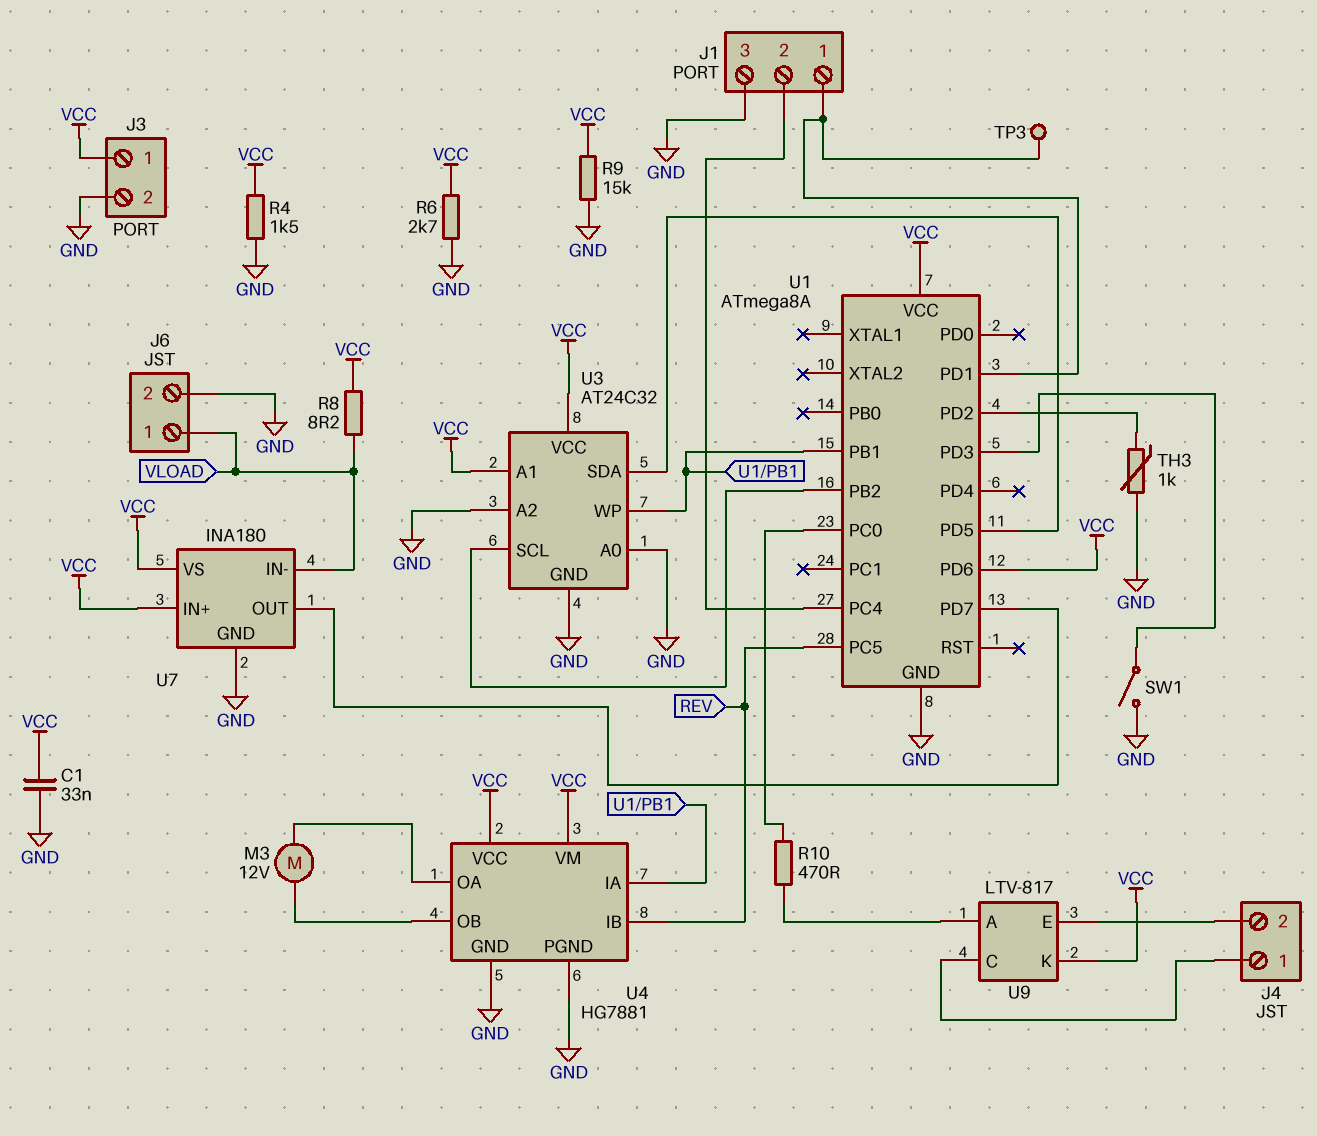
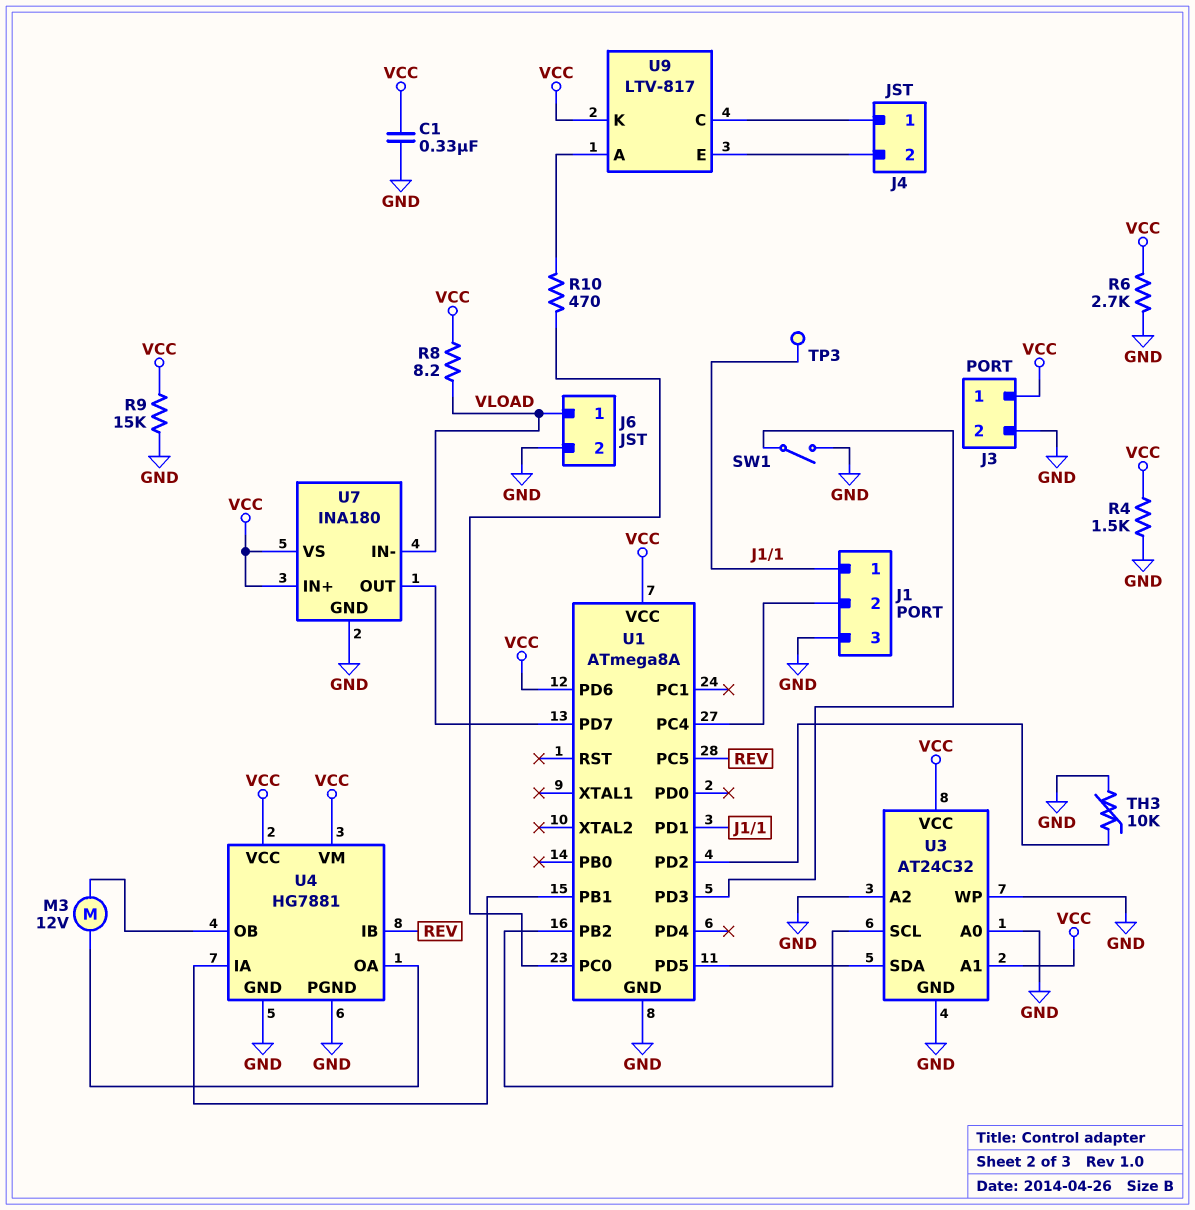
C1: 33nF (GND, VCC) -> 330nF (GND, VCC)
TH3: 1k (GND, U1/PD2) -> 10k (GND, U1/PD2)
U3 pin WP: U1/PB1 -> GND

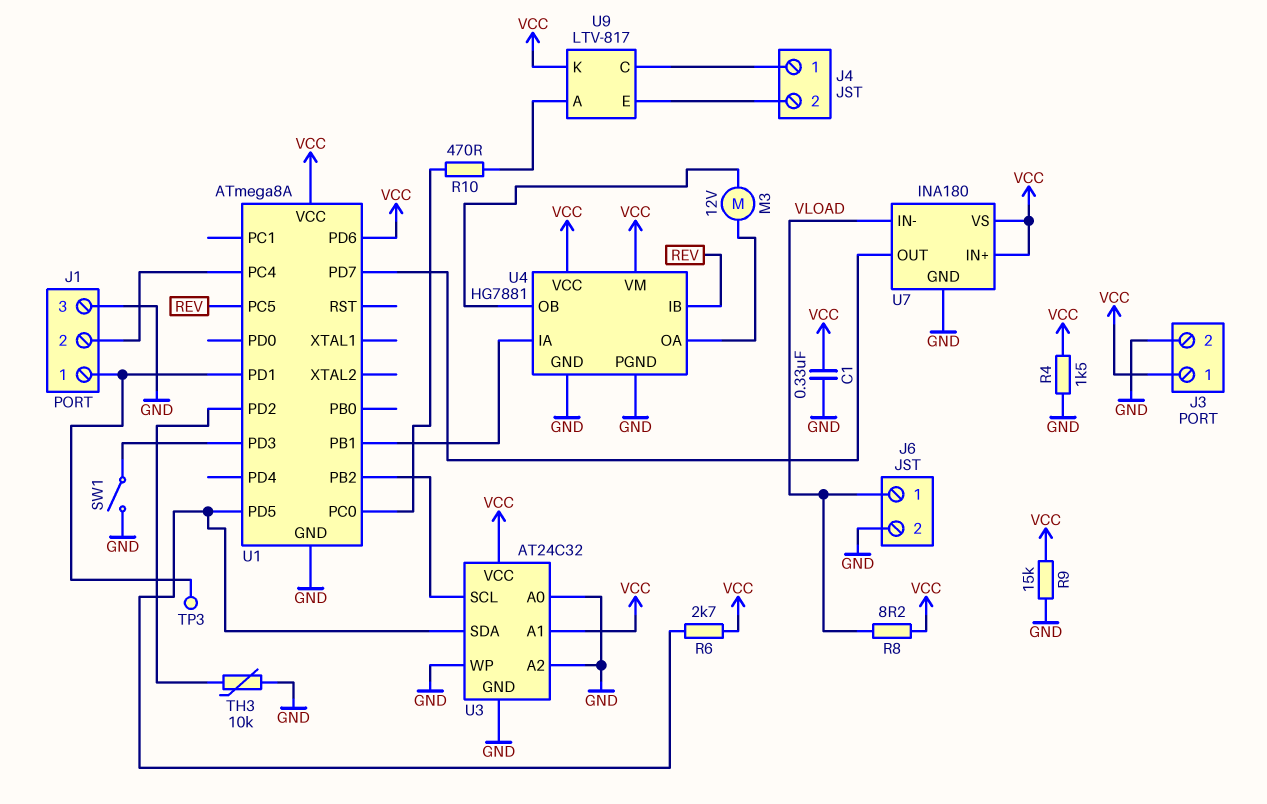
R6: 2.7k (GND, VCC) -> 2.7k (U1/PD5, VCC)

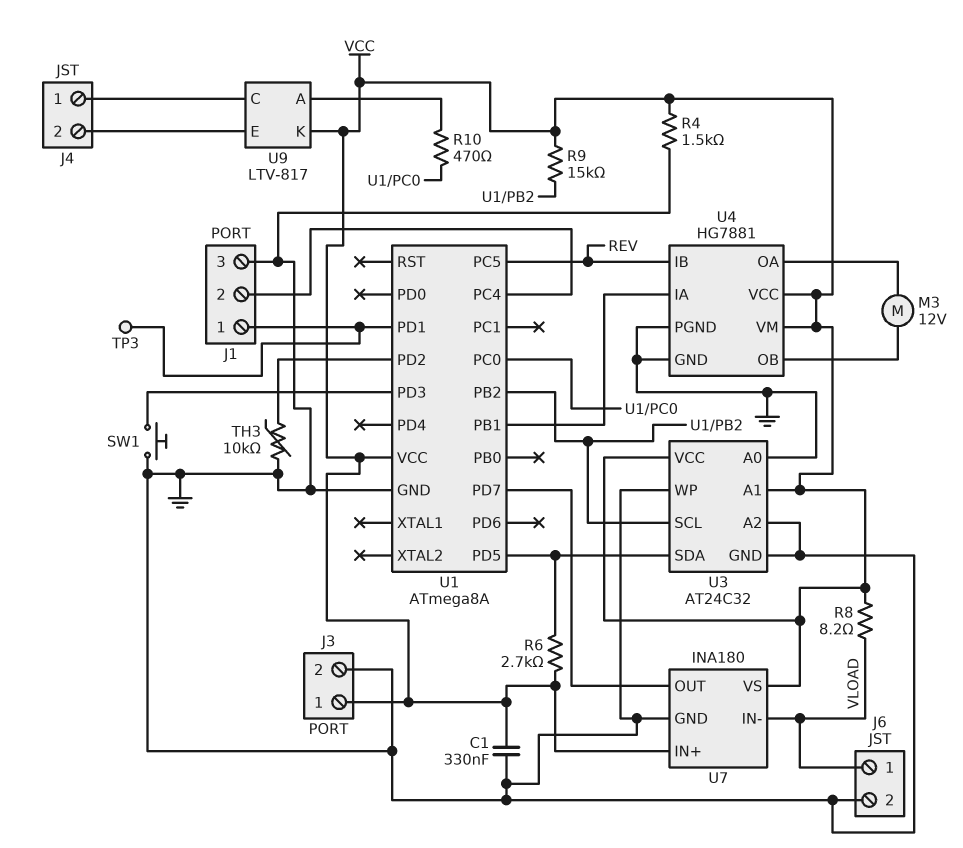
R9: 15k (GND, VCC) -> 15k (U1/PB2, VCC)
SW1: switch (GND, U1/PD3) -> button (GND, U1/PD3)
U1 pin PD6: VCC -> none

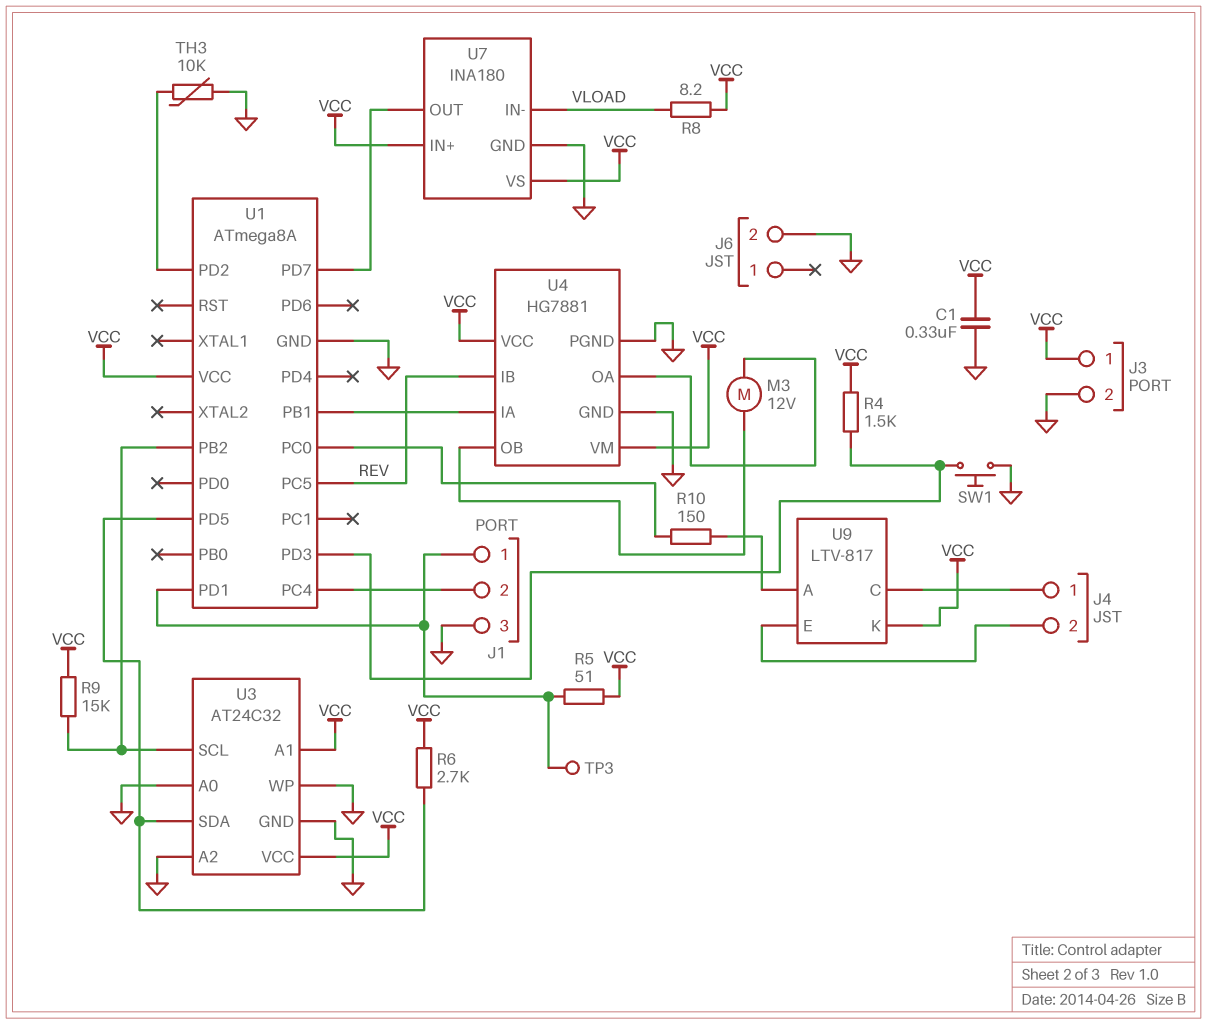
J6 pin 1: VLOAD -> none
R4: 1.5k (GND, VCC) -> 1.5k (U1/PD3, VCC)
R5: none -> 51 (J1/1, VCC)
R10: 470 (U1/PC0, U9/A) -> 150 (U1/PC0, U9/A)

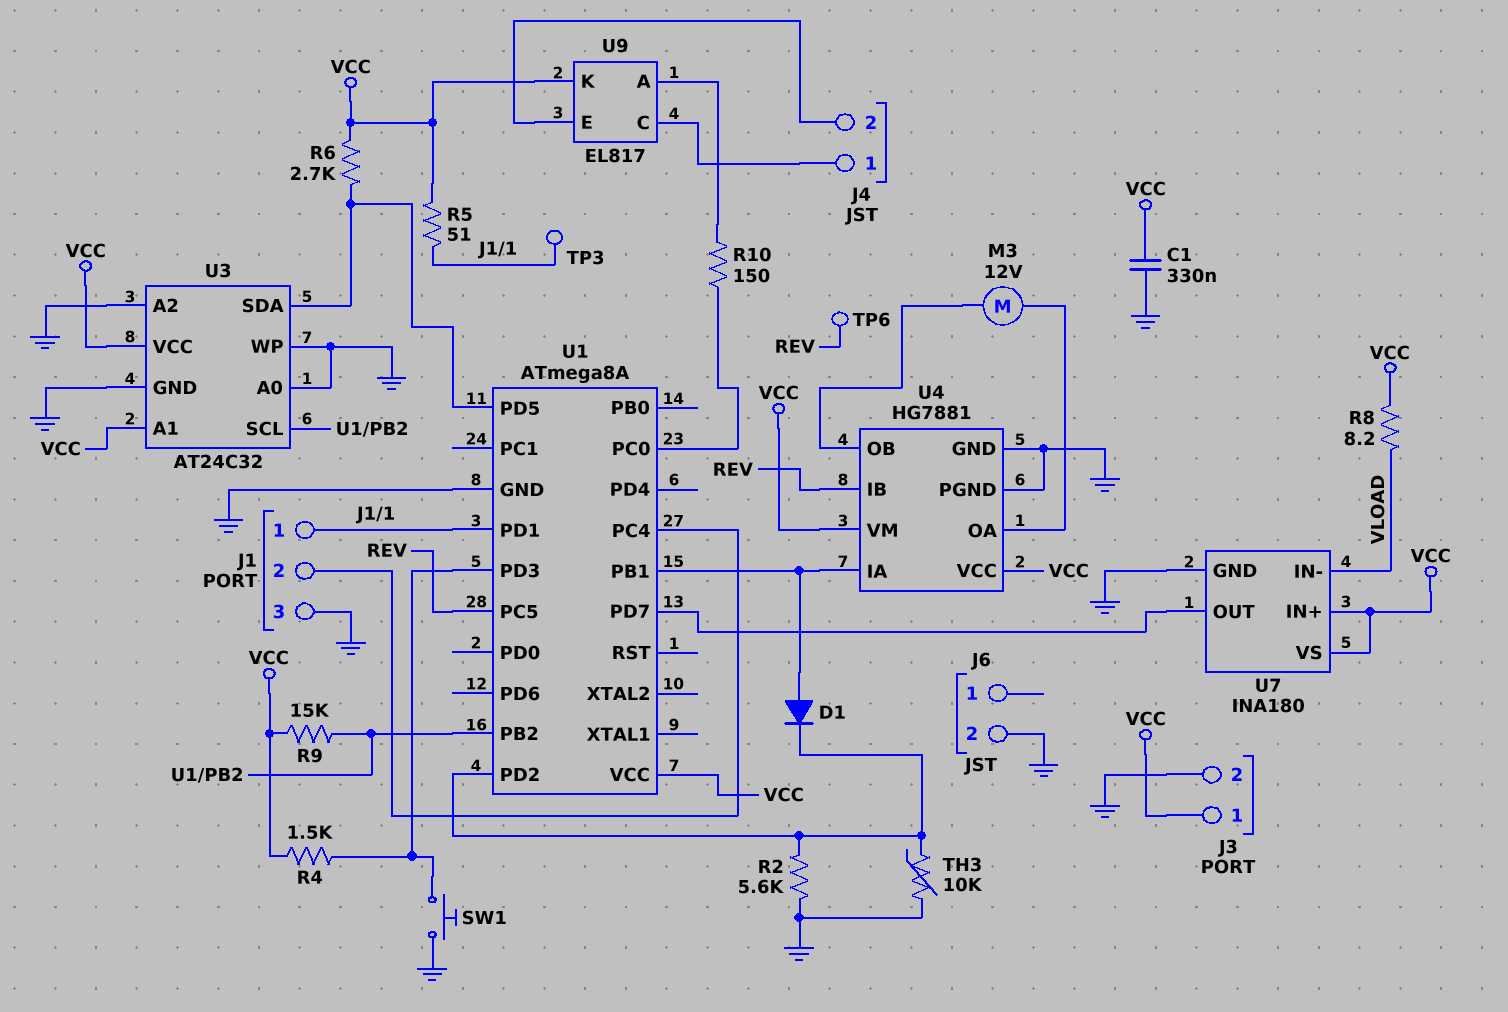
D1: none -> diode (A U1/PB1, K U1/PD2)
R2: none -> 5.6k (GND, U1/PD2)
TP6: none -> test point (REV)
U9: LTV-817 -> EL817

